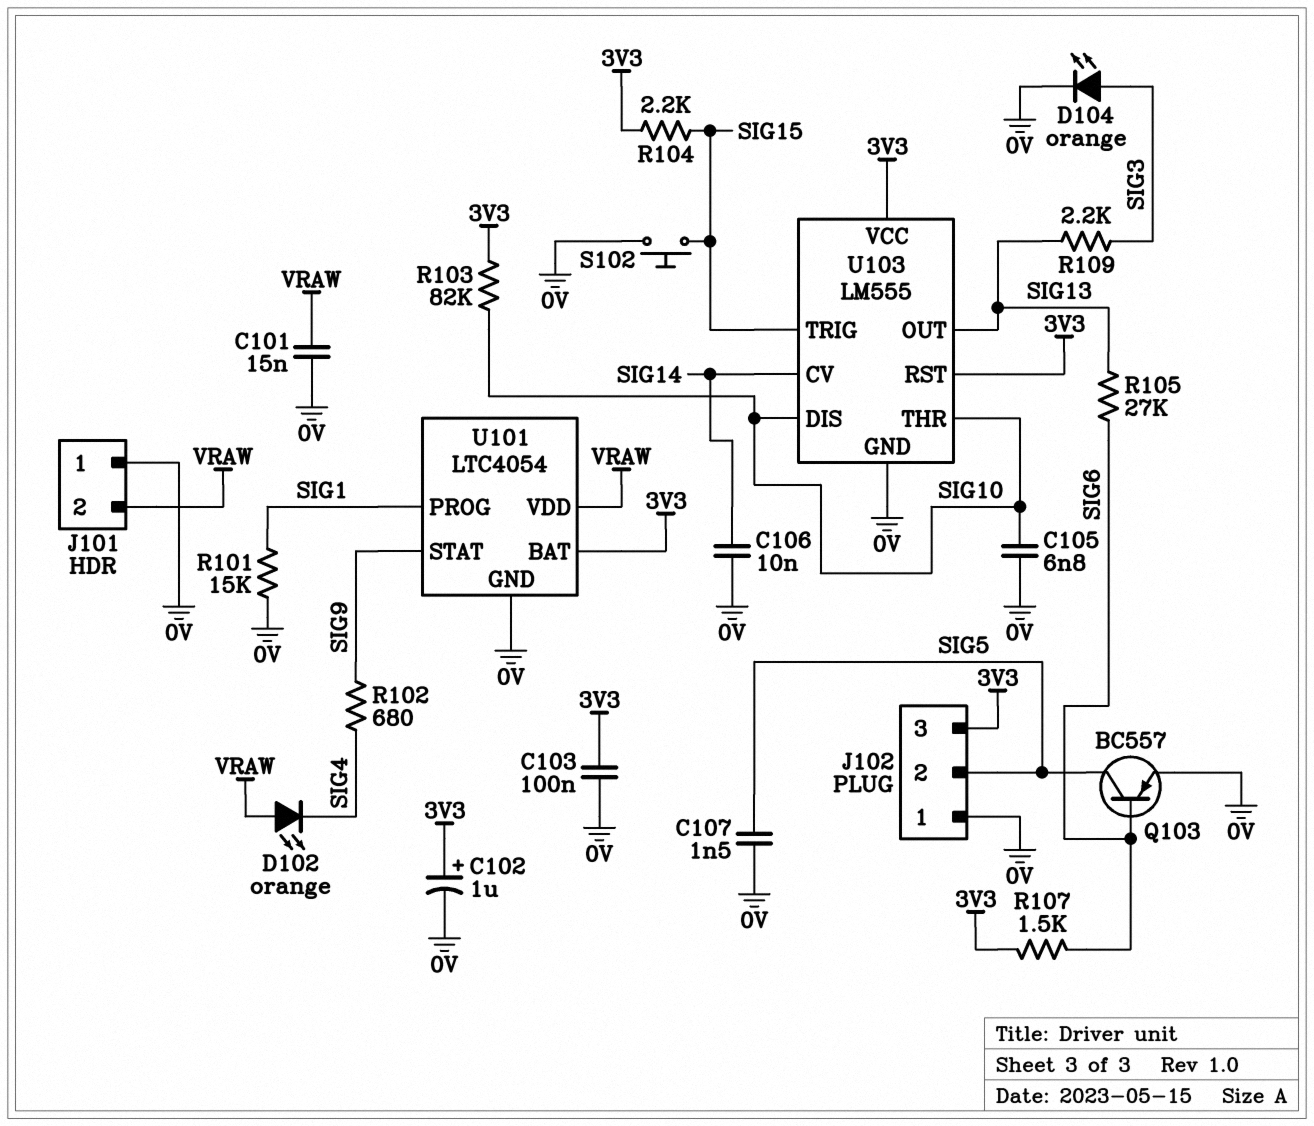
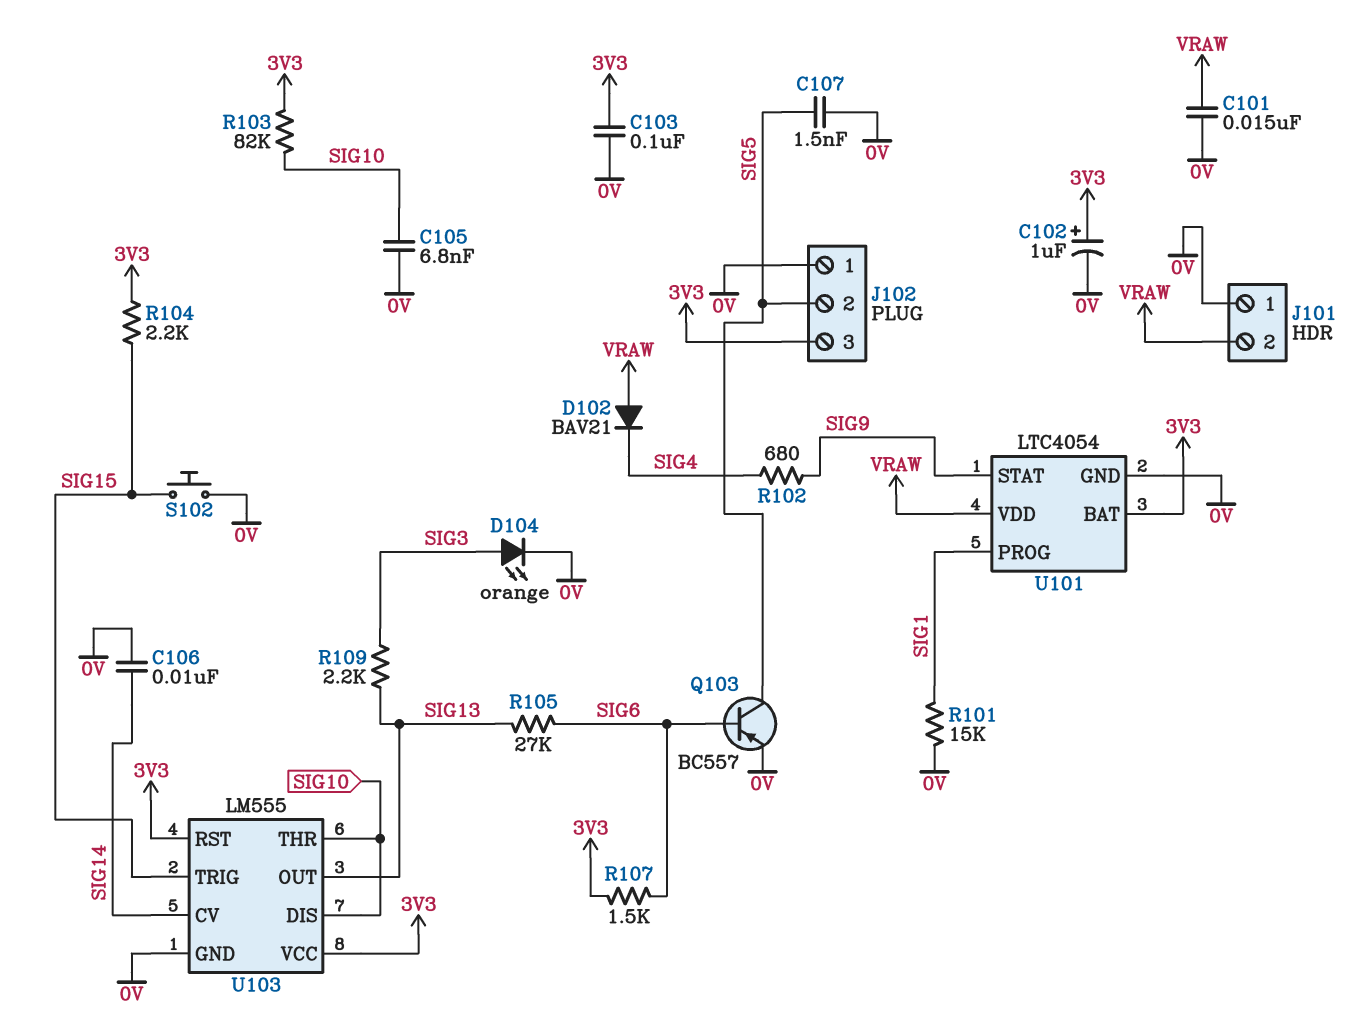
D102: LED orange (A VRAW, K SIG4) -> diode BAV21 (A VRAW, K SIG4)

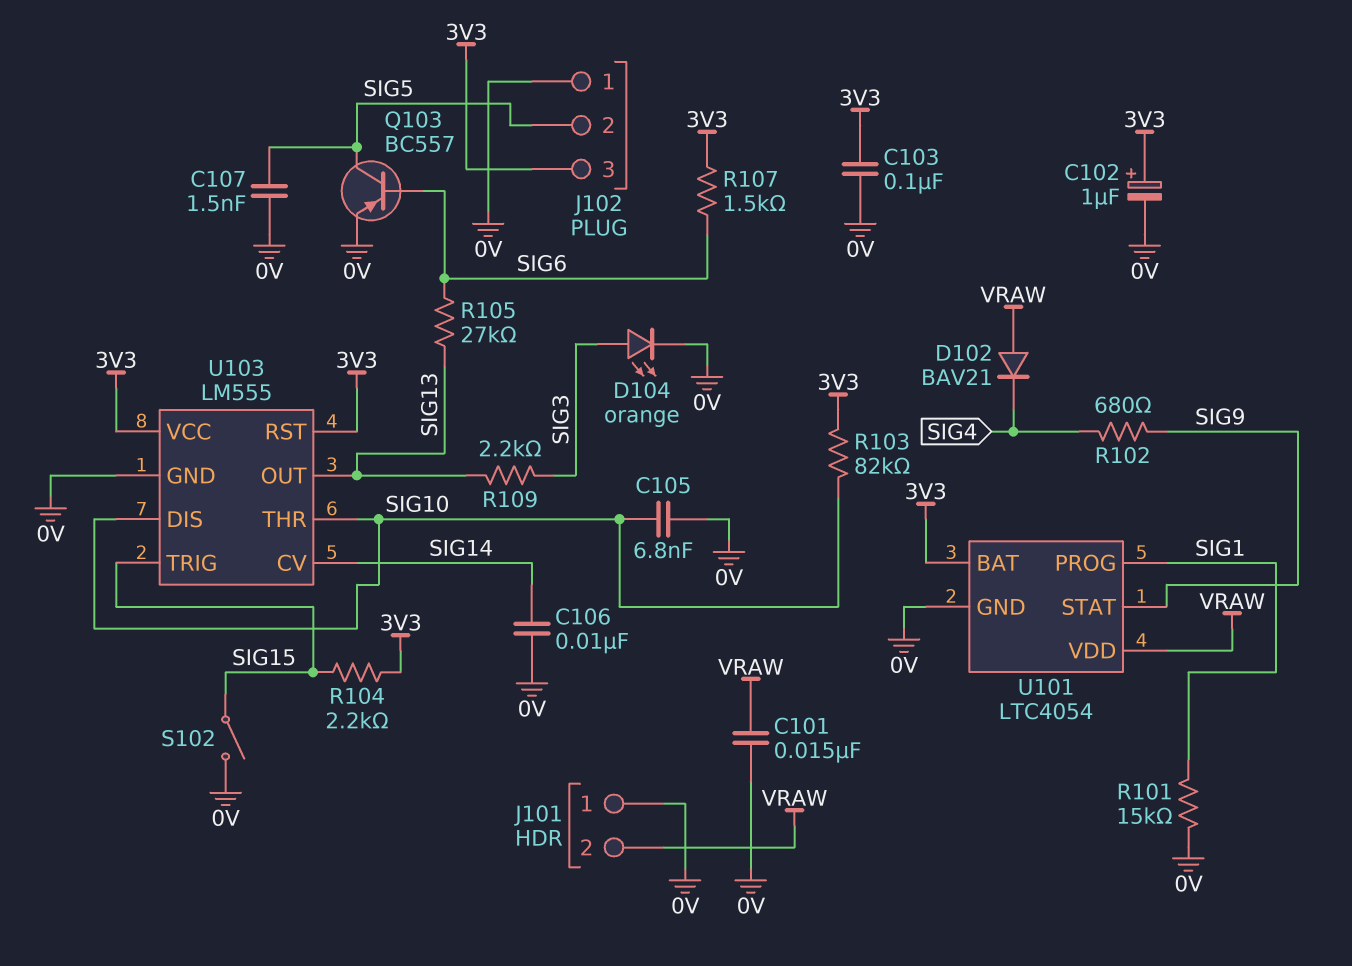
S102: button (0V, SIG15) -> switch (0V, SIG15)

